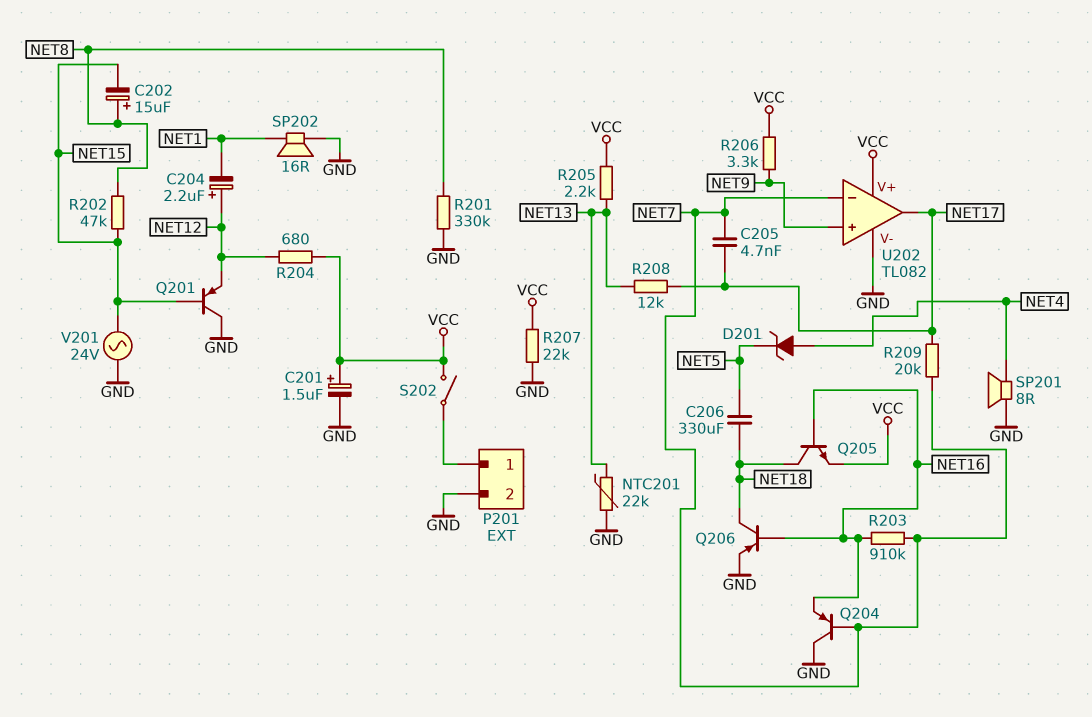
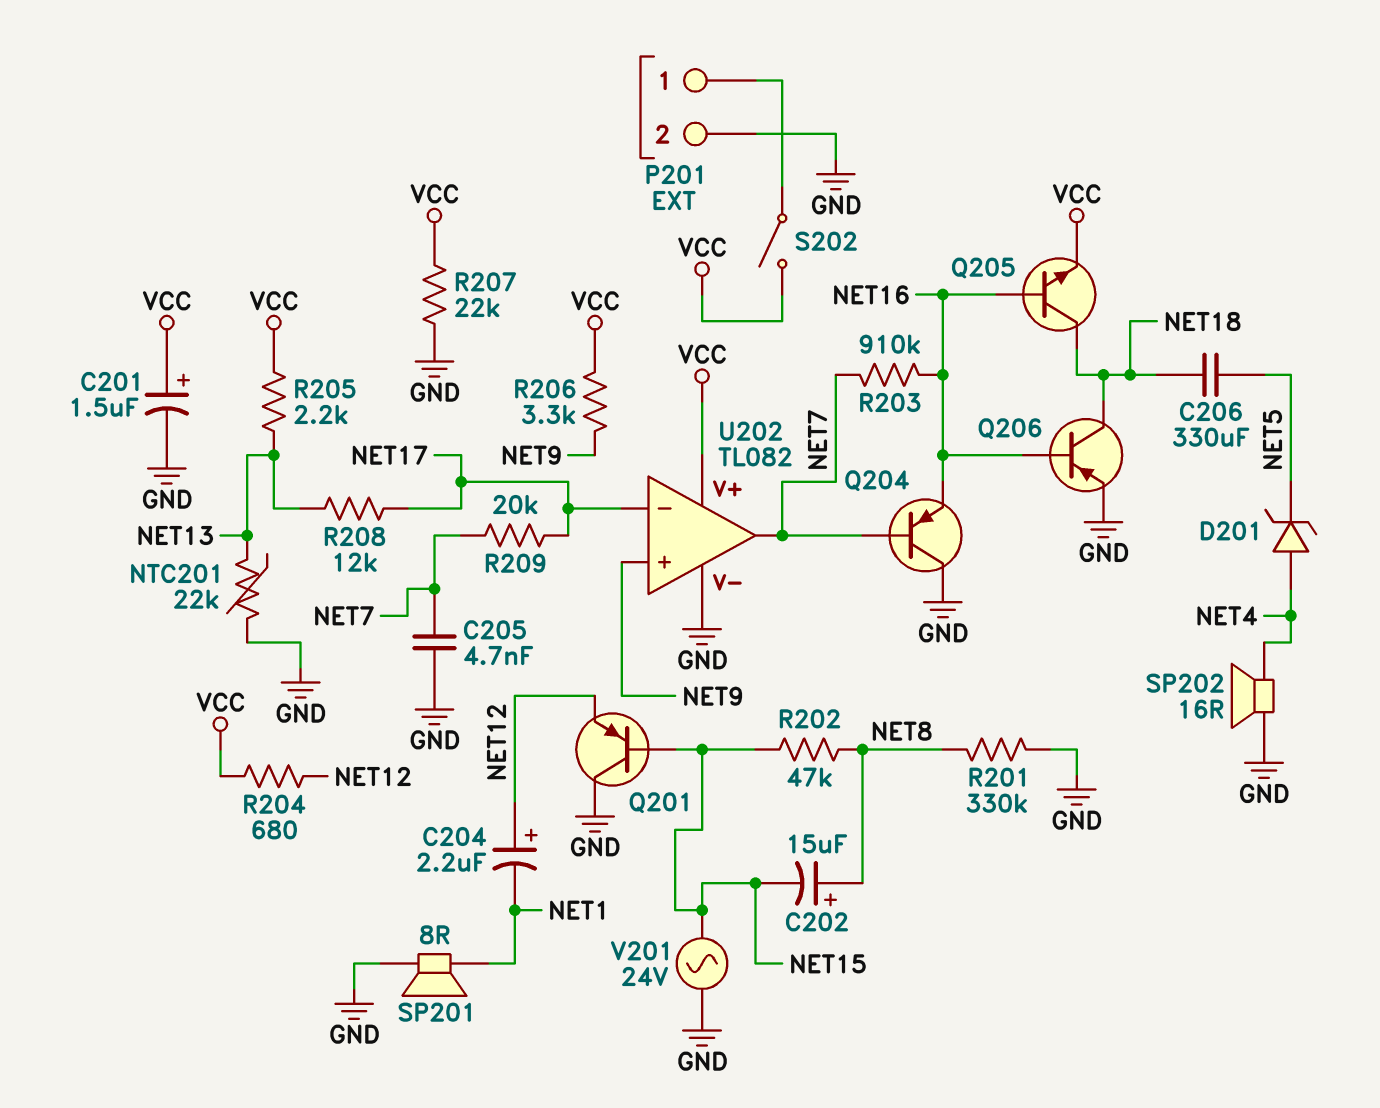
C205: 4.7nF (NET7, NET17) -> 4.7nF (GND, NET7)
SP201: speaker 8R (GND, NET4) -> speaker 8R (GND, NET1)
SP202: speaker 16R (GND, NET1) -> speaker 16R (GND, NET4)
U202 pin in-: NET7 -> NET17
U202 pin out: NET17 -> NET7

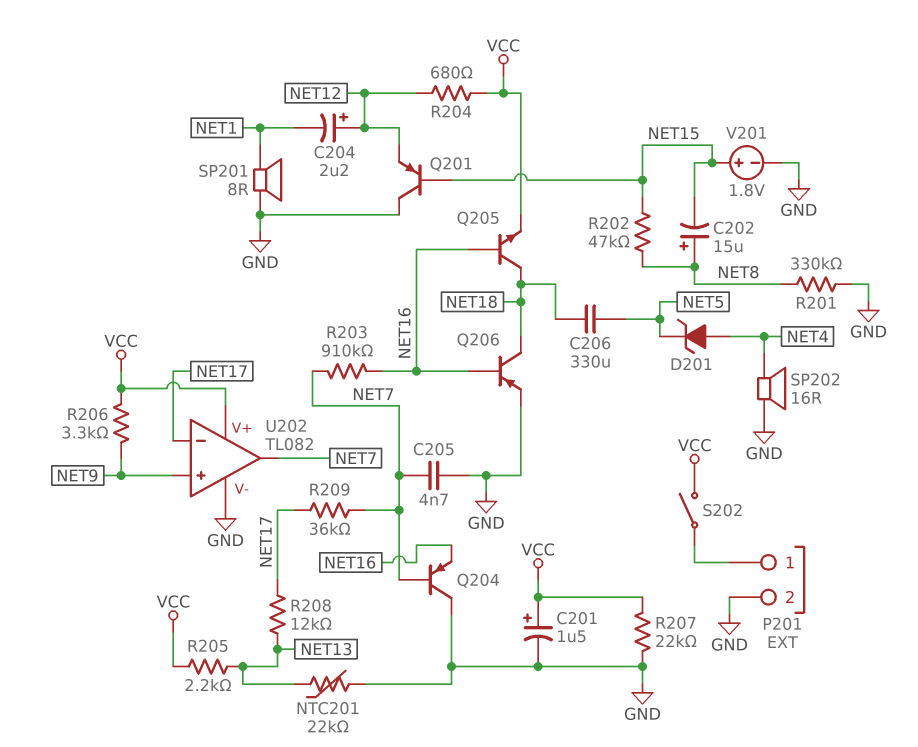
R209: 20k (NET7, NET17) -> 36k (NET7, NET17)
V201: AC 24V (GND, NET15) -> 1.8V (plus NET15, minus GND)

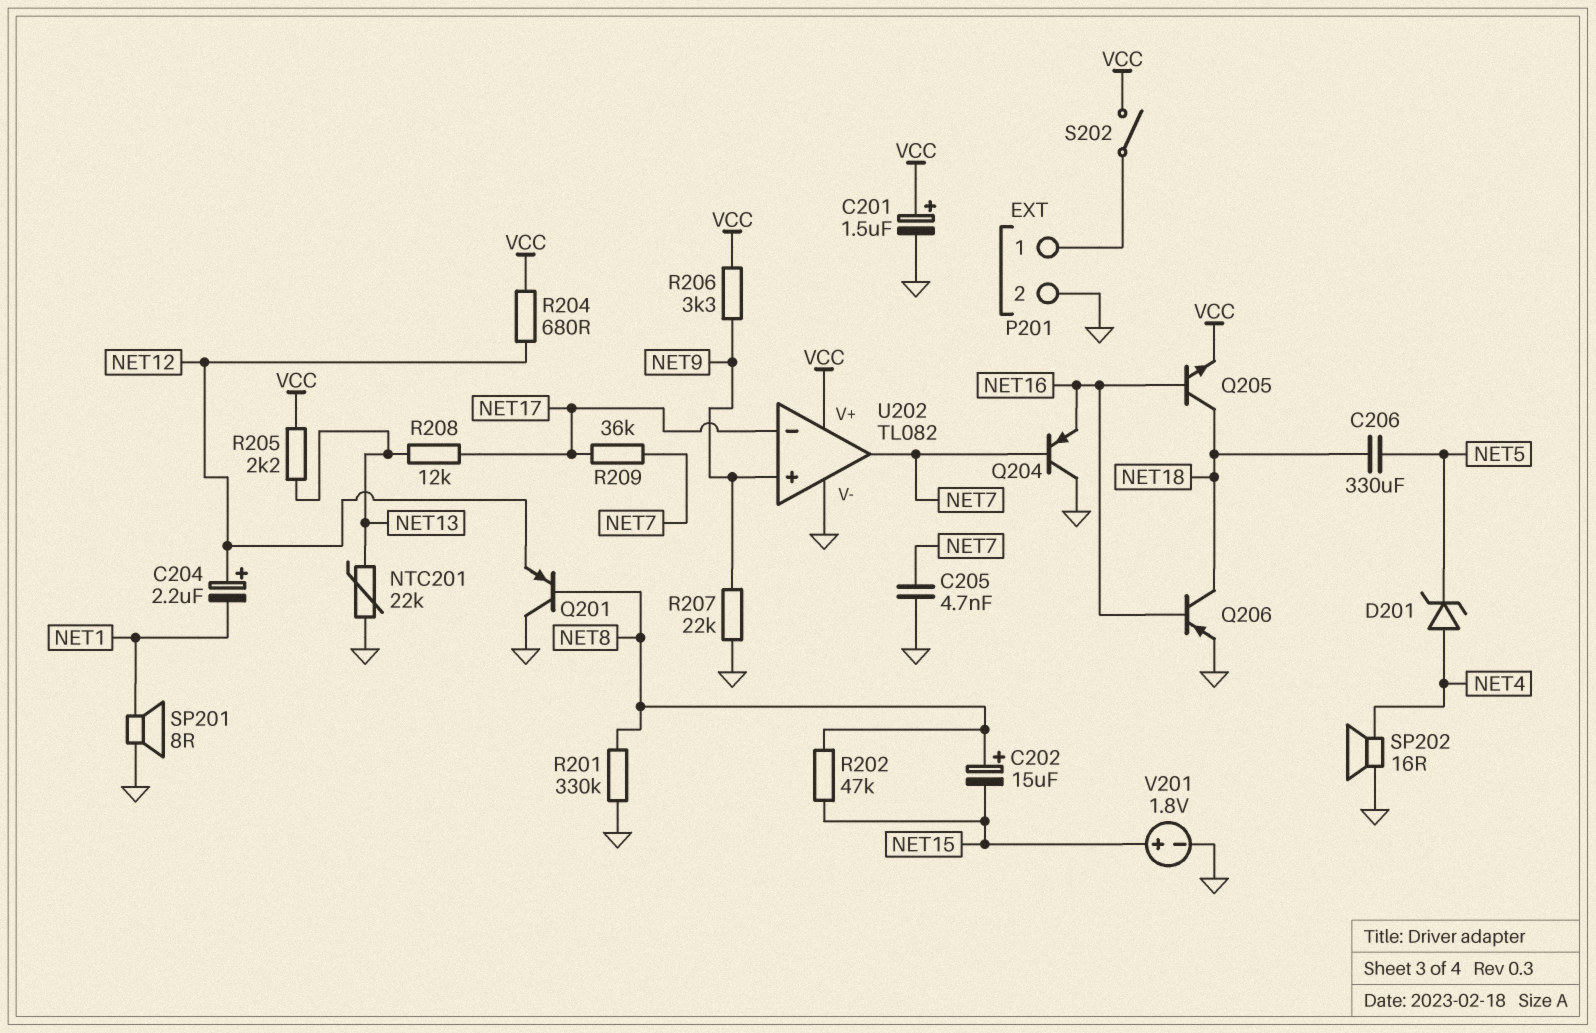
Q201: PNP (B NET15, C GND, E NET12) -> PNP (B NET8, C GND, E NET12)
R203: 910k (NET7, NET16) -> none
R207: 22k (GND, VCC) -> 22k (GND, NET9)

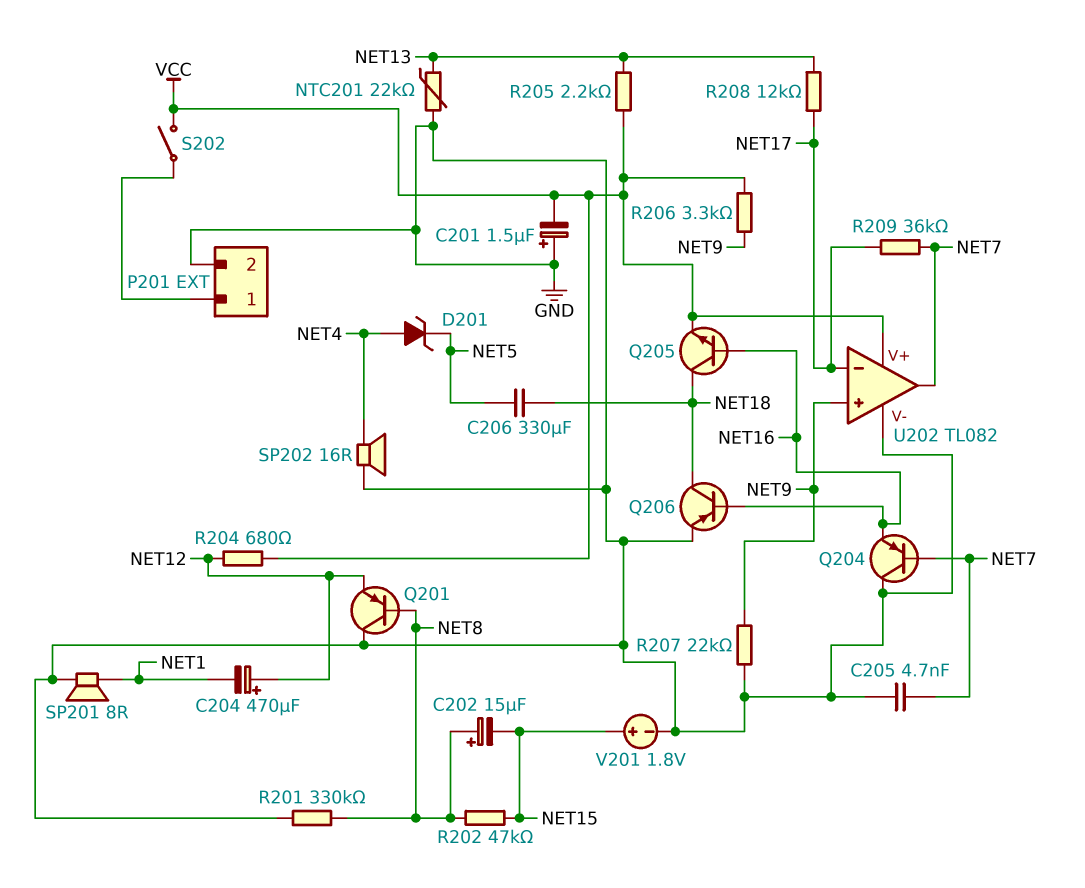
C201: 1.5uF (plus VCC, minus GND) -> 1.5uF (plus GND, minus VCC)
C204: 2.2uF (plus NET12, minus NET1) -> 470uF (plus NET12, minus NET1)

